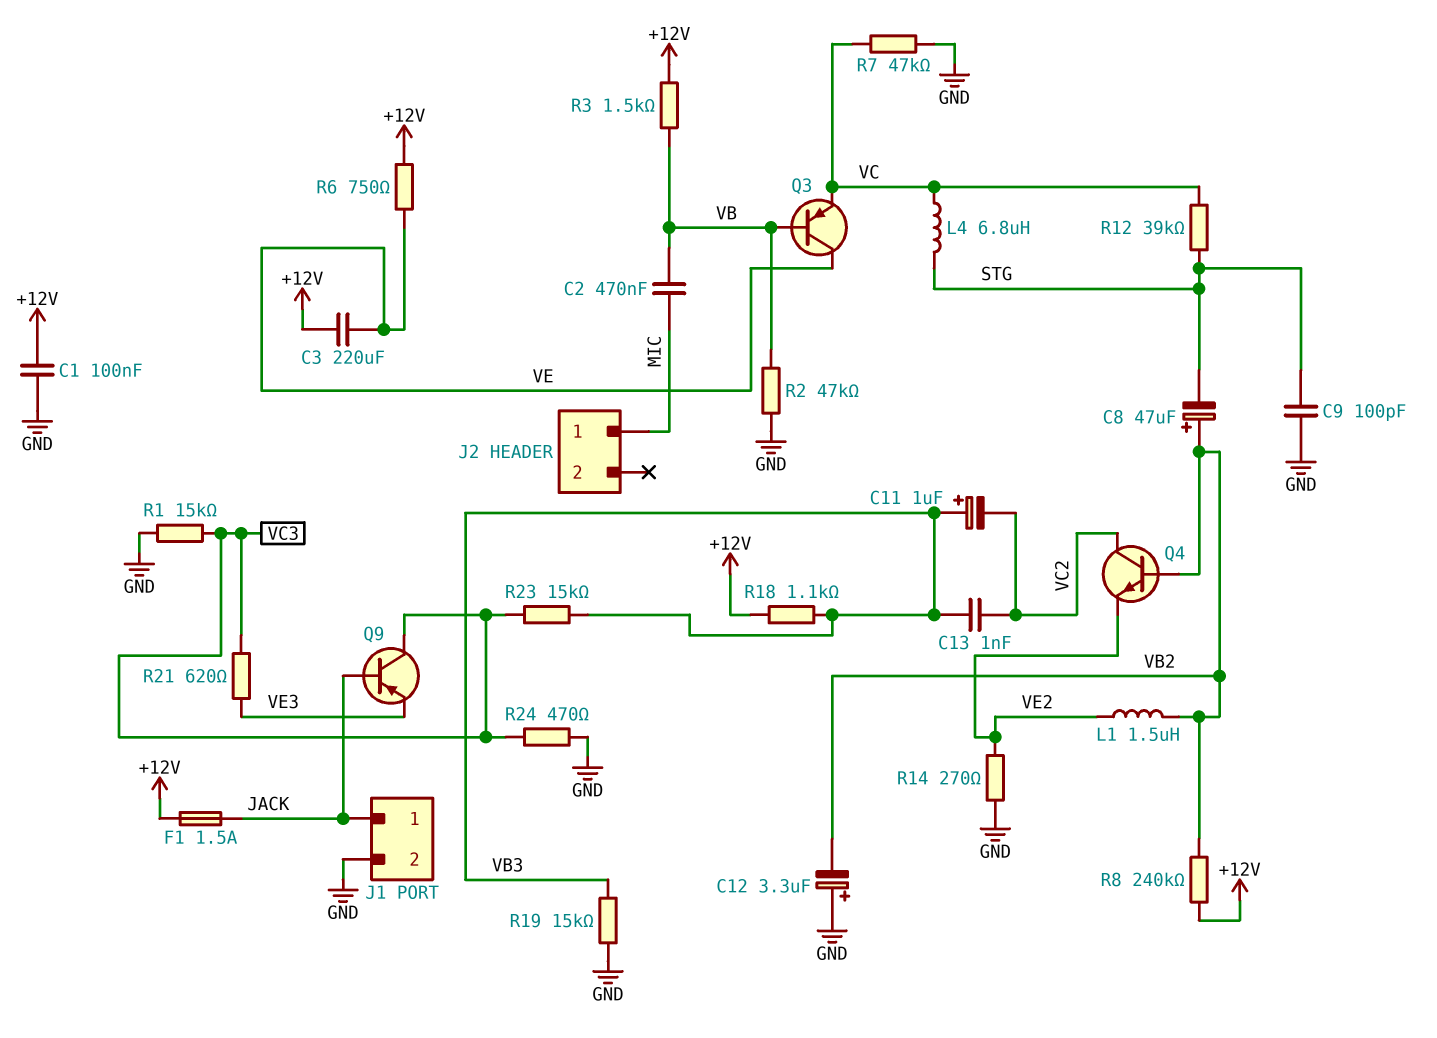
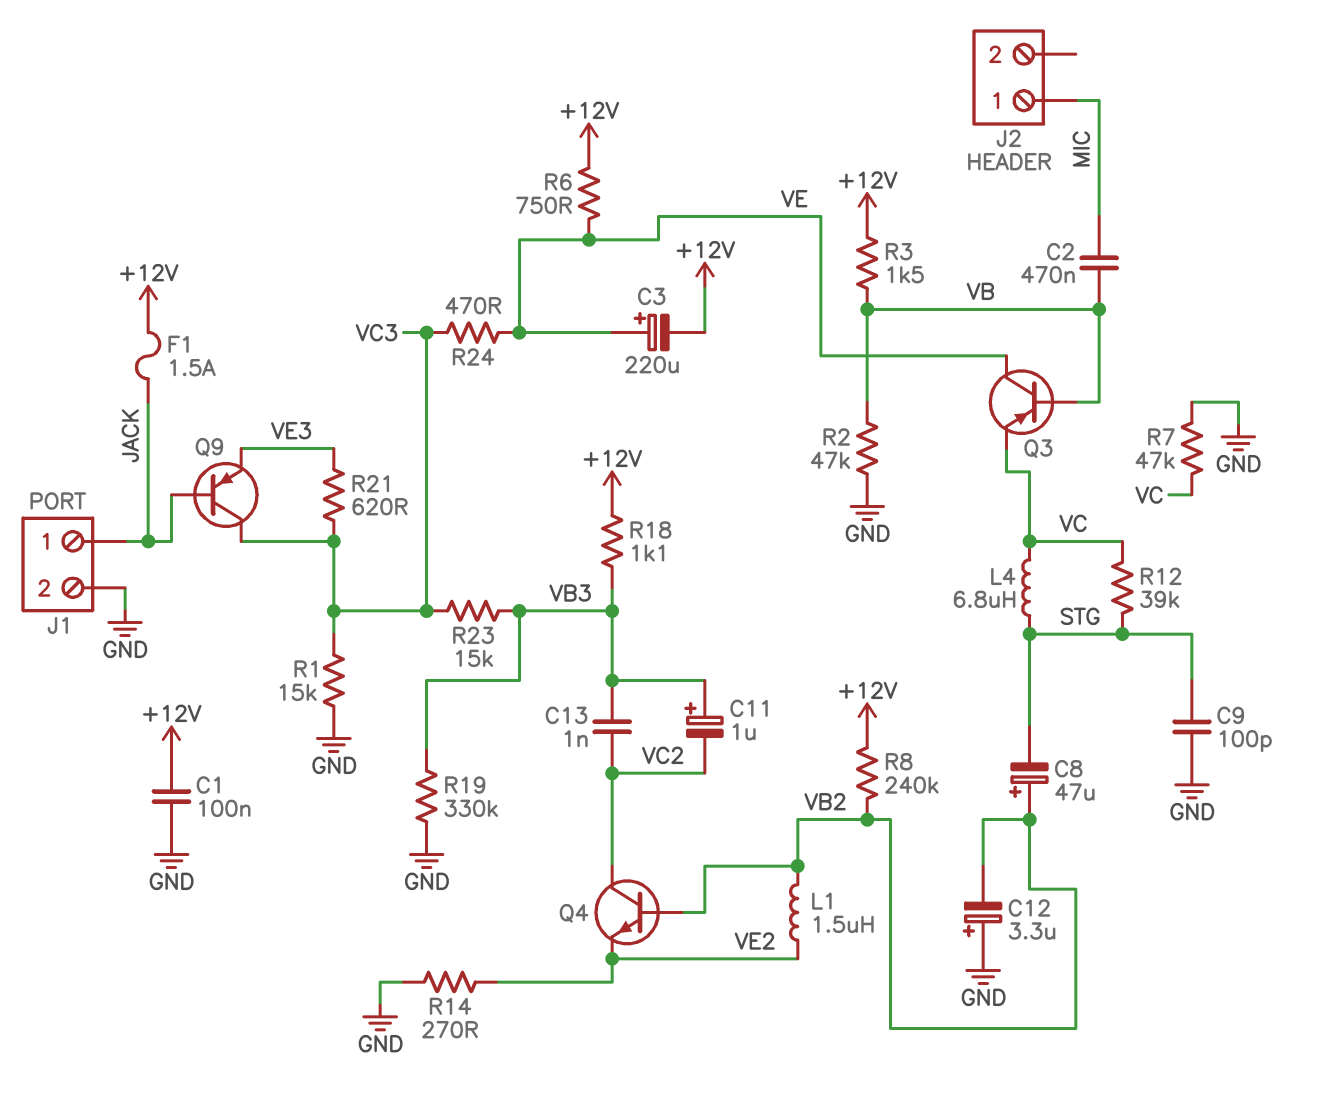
C3: 220uF (+12V, VE) -> 220uF (plus VE, minus +12V)
R19: 15k (GND, VB3) -> 330k (GND, VB3)
R24: 470 (GND, VC3) -> 470 (VC3, VE)

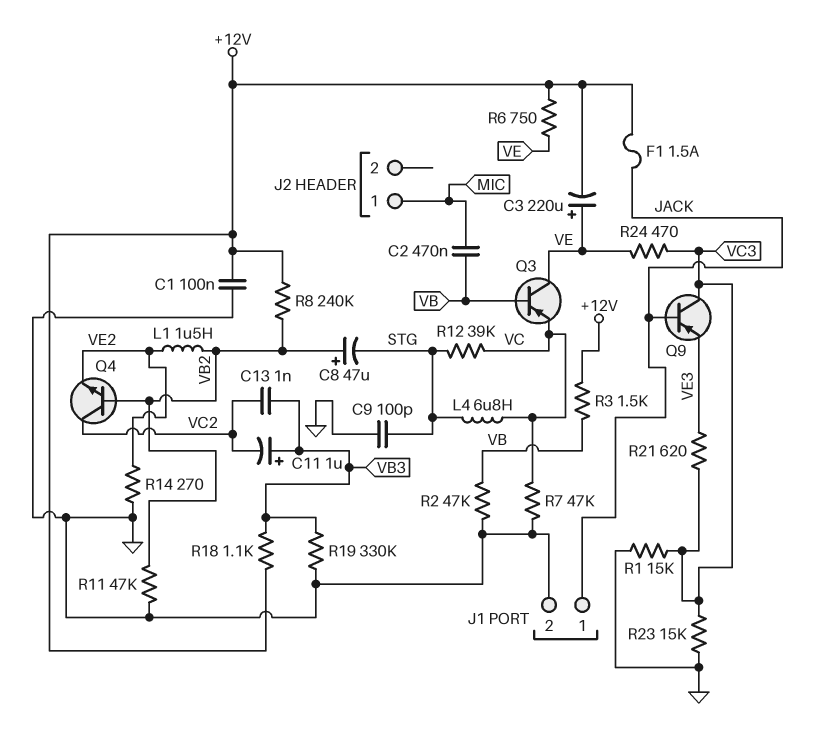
C12: 3.3uF (plus GND, minus VB2) -> none
R11: none -> 47k (GND, VB2)
R23: 15k (VB3, VC3) -> 15k (GND, VC3)

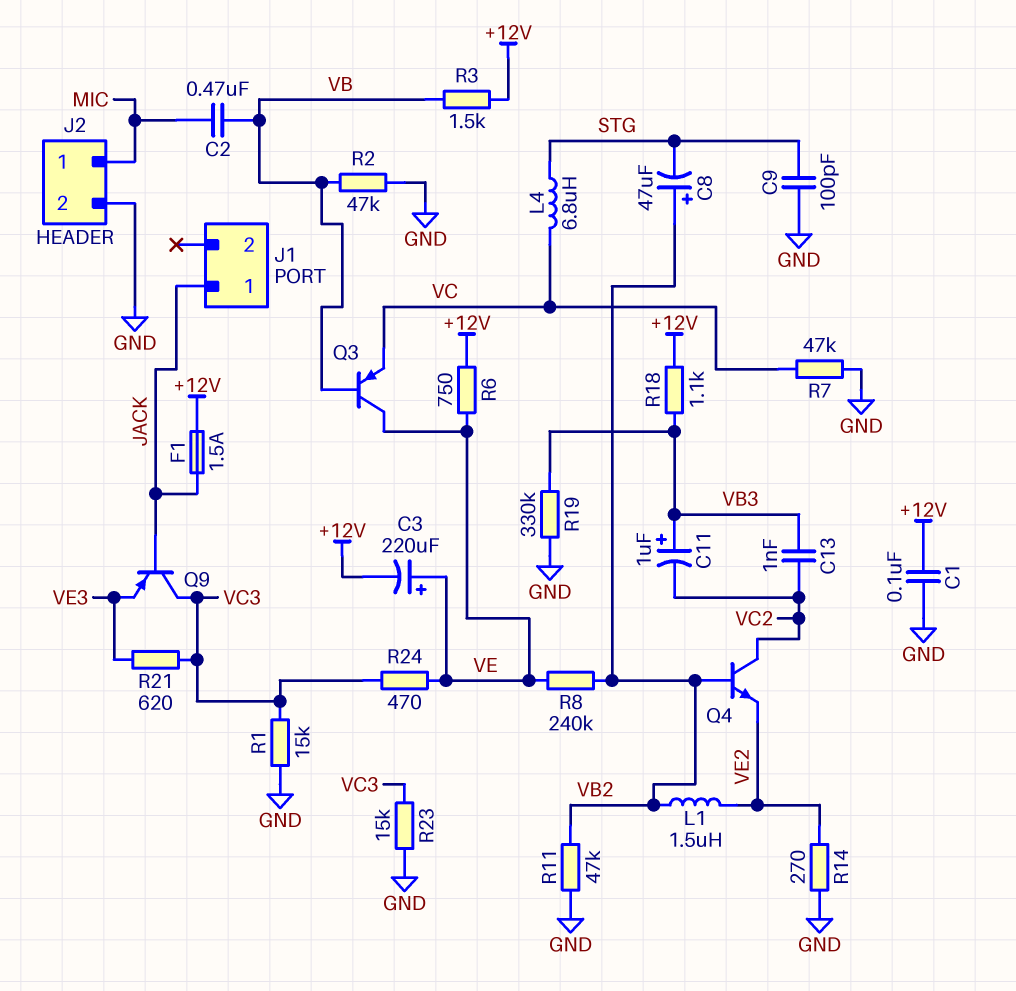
J1 pin 2: GND -> none
J2 pin 2: none -> GND
R8: 240k (+12V, VB2) -> 240k (VB2, VE)
R12: 39k (STG, VC) -> none

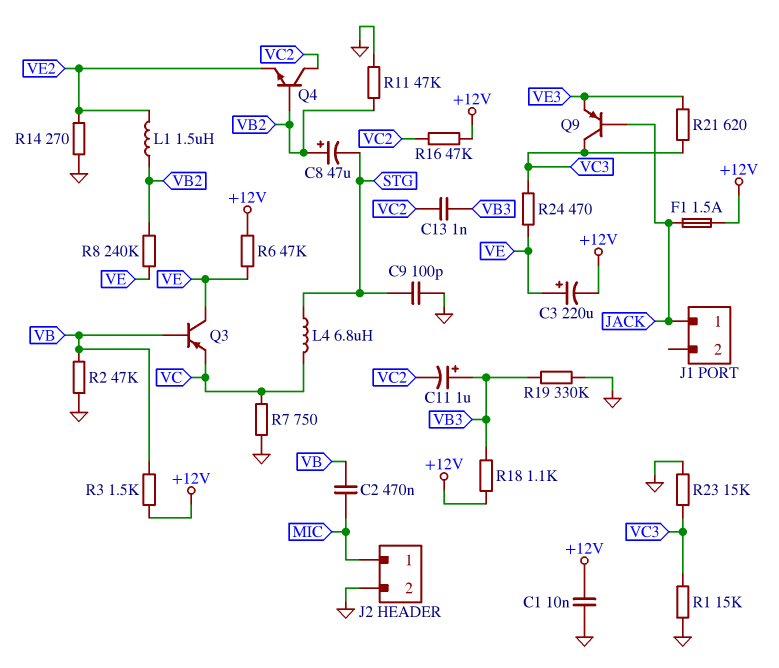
C1: 100nF (+12V, GND) -> 10nF (+12V, GND)
R6: 750 (+12V, VE) -> 47k (+12V, VE)
R7: 47k (GND, VC) -> 750 (GND, VC)
R16: none -> 47k (+12V, VC2)

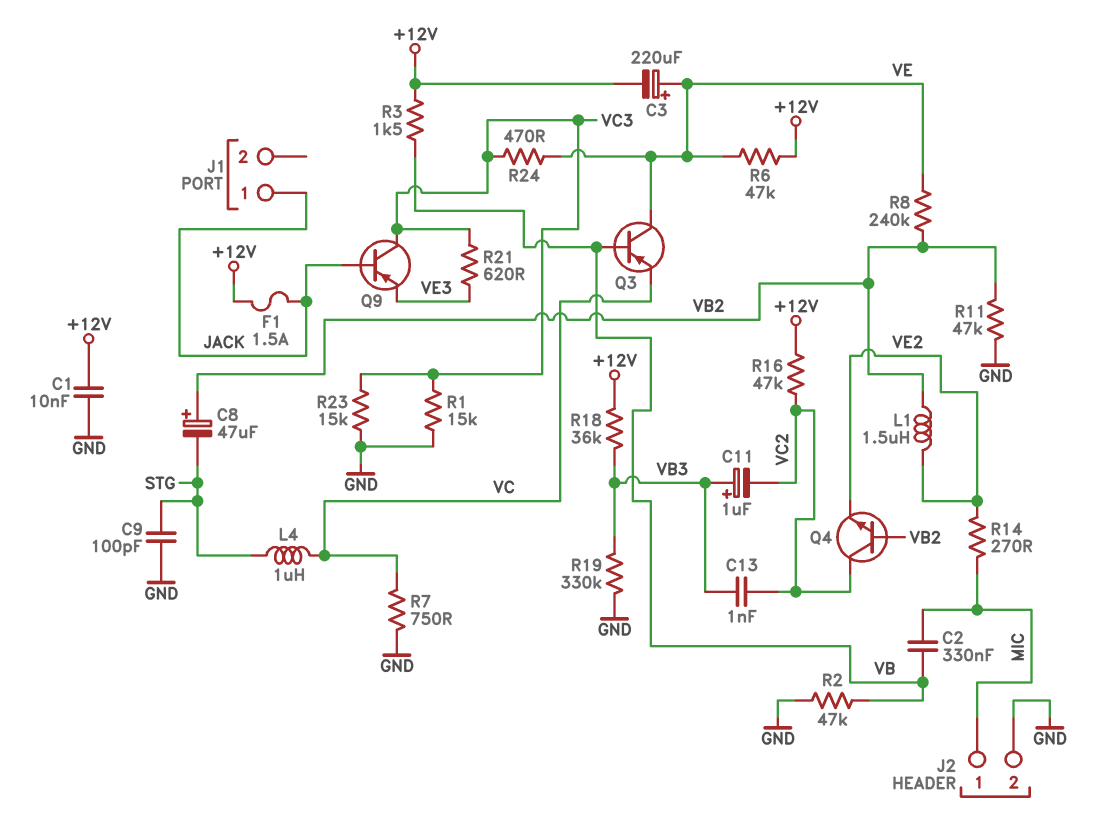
C2: 470nF (MIC, VB) -> 330nF (MIC, VB)
L4: 6.8uH (STG, VC) -> 1uH (STG, VC)
R14: 270 (GND, VE2) -> 270 (MIC, VE2)
R18: 1.1k (+12V, VB3) -> 36k (+12V, VB3)

